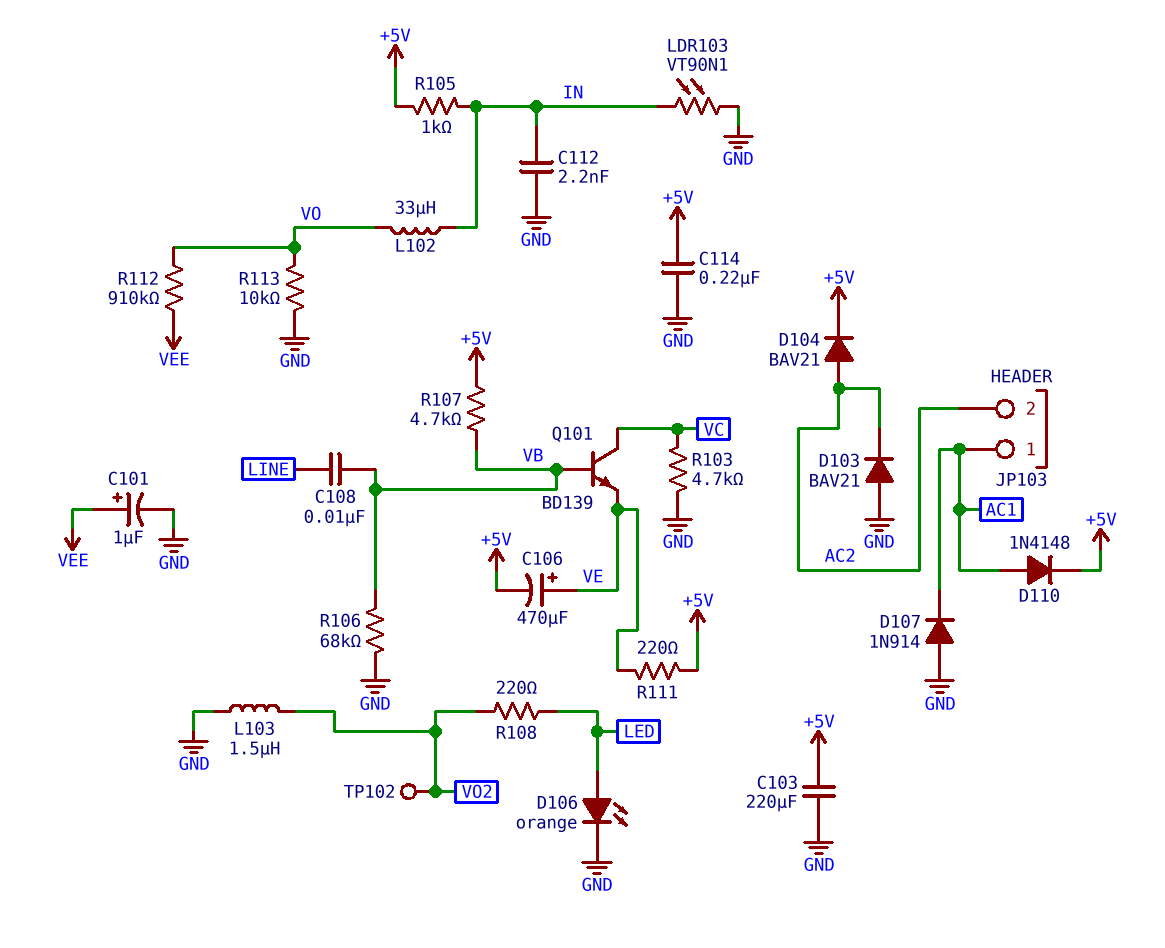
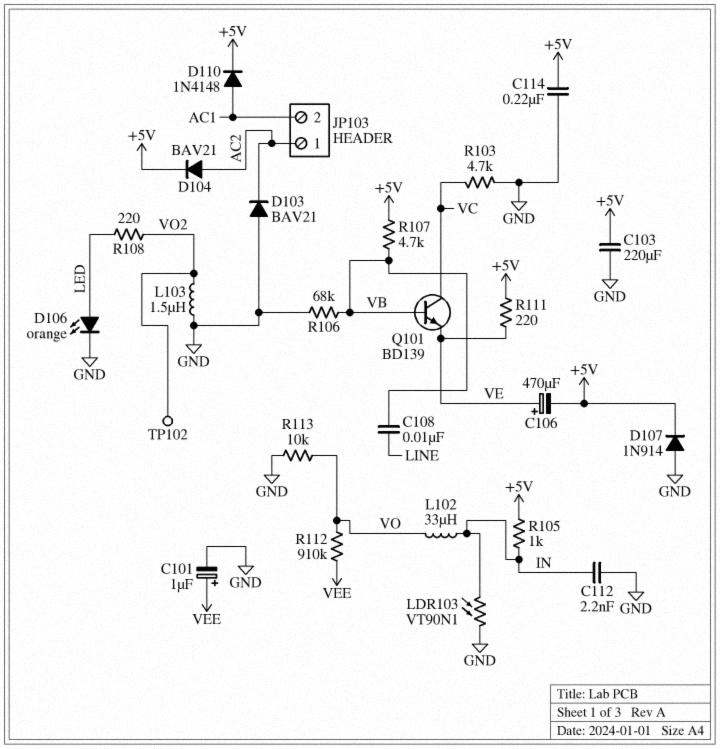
D107: diode 1N914 (A GND, K AC1) -> diode 1N914 (A GND, K +5V)
JP103 pin 1: AC1 -> AC2
JP103 pin 2: AC2 -> AC1

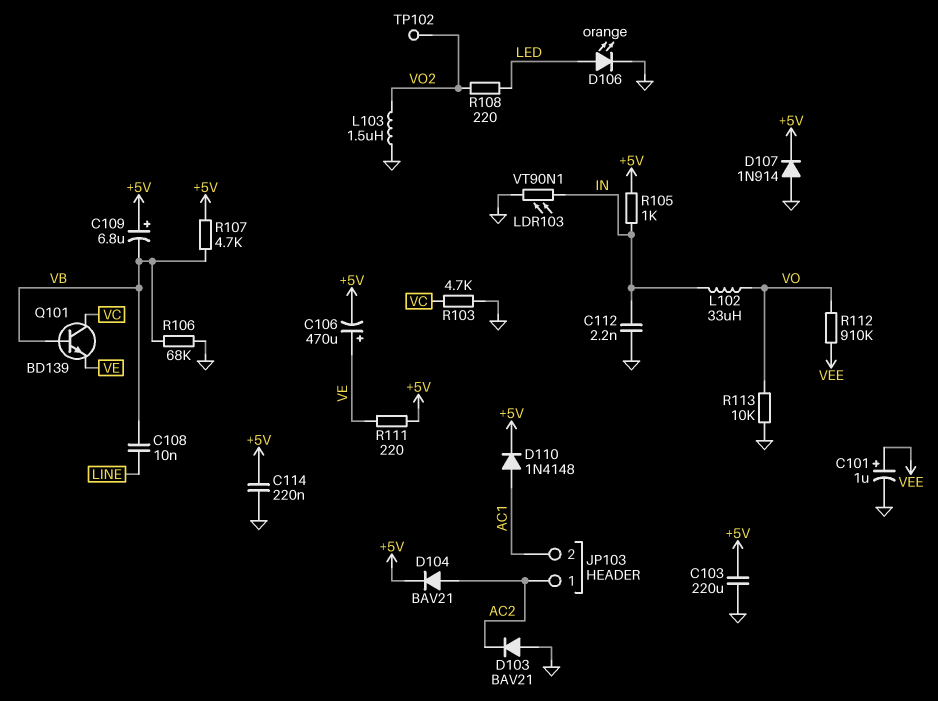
C109: none -> 6.8uF (plus +5V, minus VB)

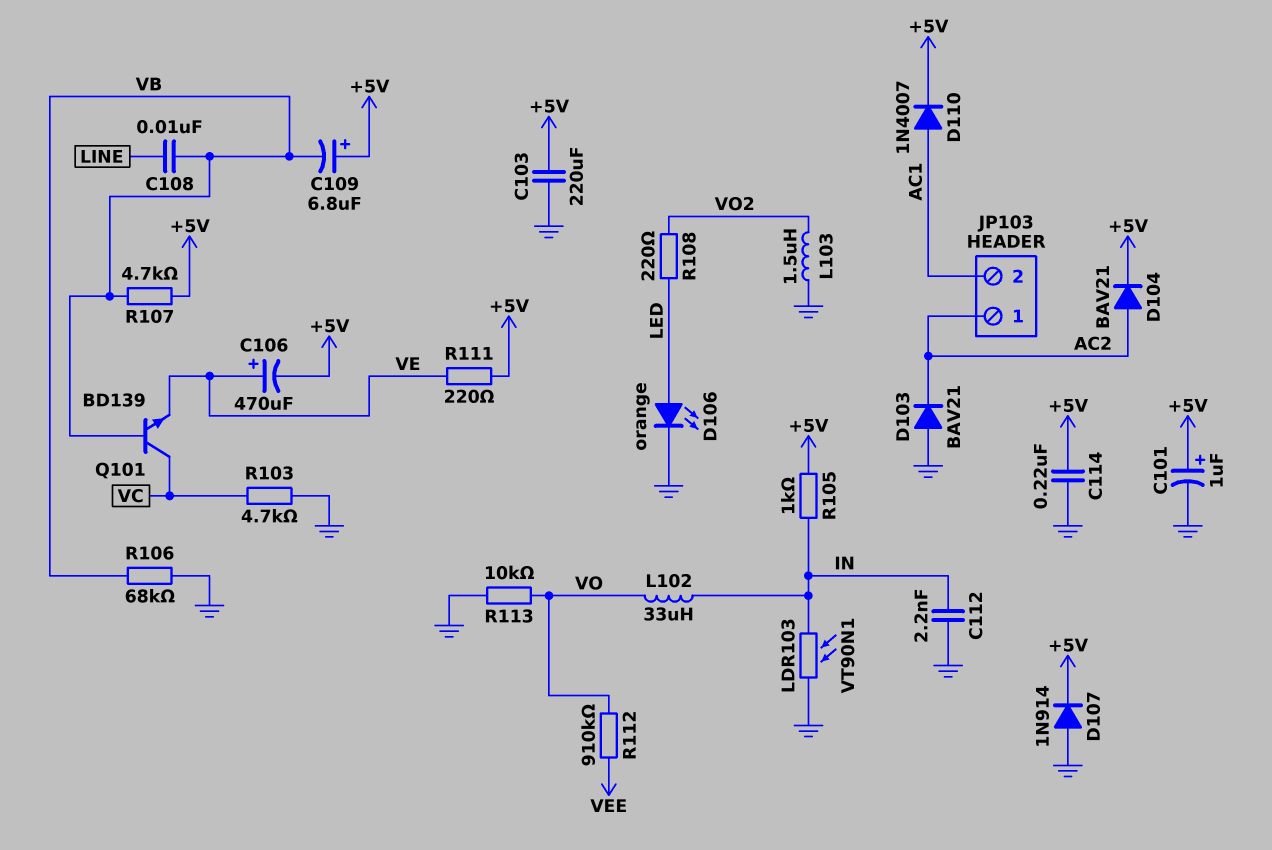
C101: 1uF (plus VEE, minus GND) -> 1uF (plus +5V, minus GND)
D110: diode 1N4148 (A AC1, K +5V) -> diode 1N4007 (A AC1, K +5V)
TP102: test point (VO2) -> none

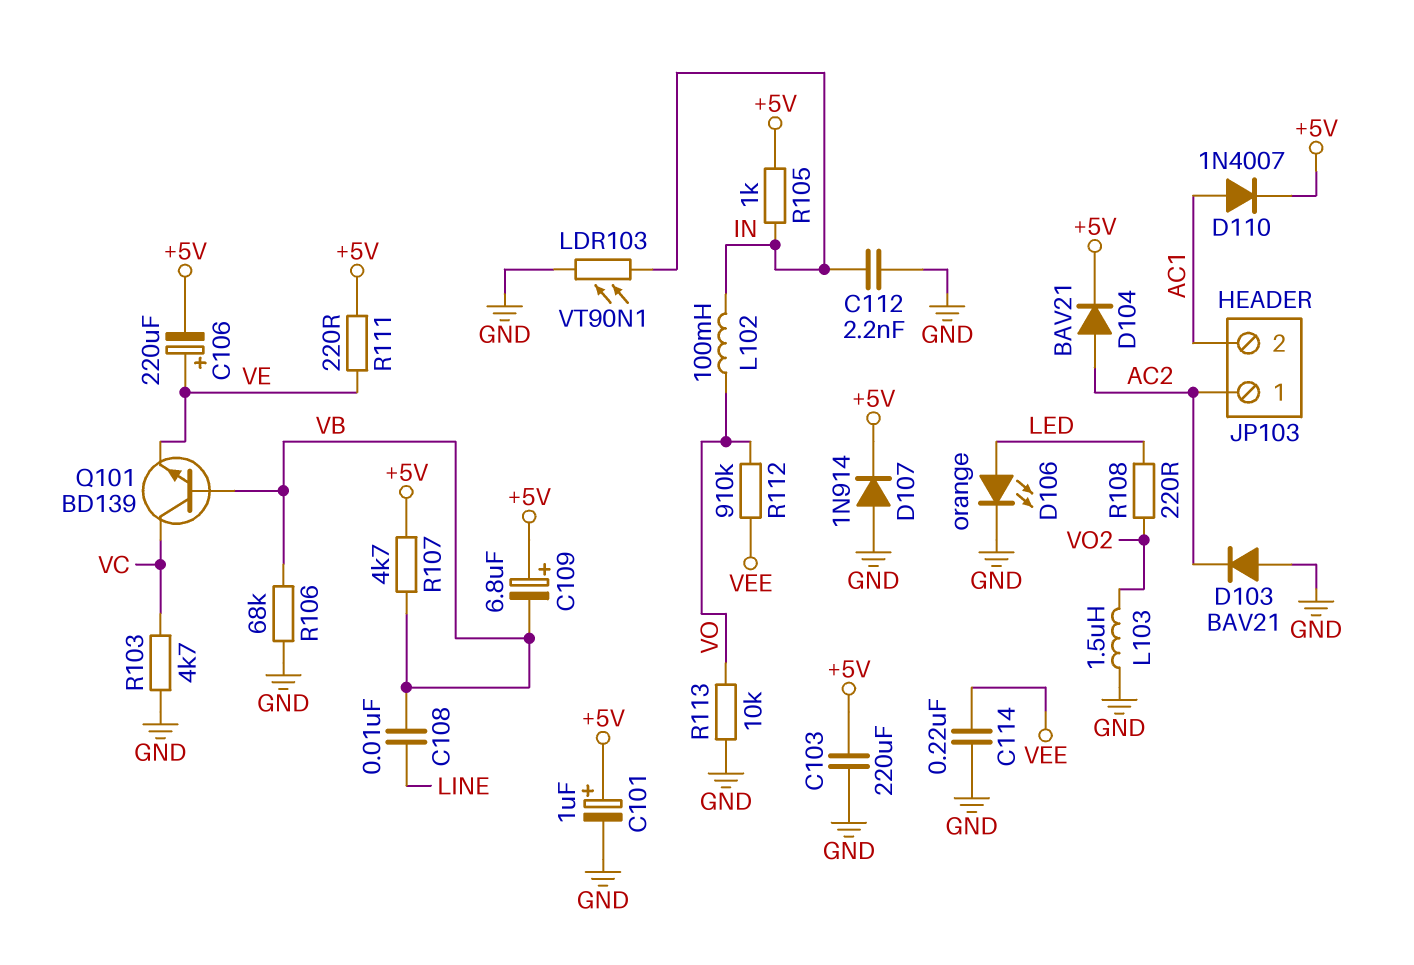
C106: 470uF (plus VE, minus +5V) -> 220uF (plus VE, minus +5V)
C114: 220nF (+5V, GND) -> 220nF (GND, VEE)
L102: 33uH (IN, VO) -> 100mH (IN, VO)

